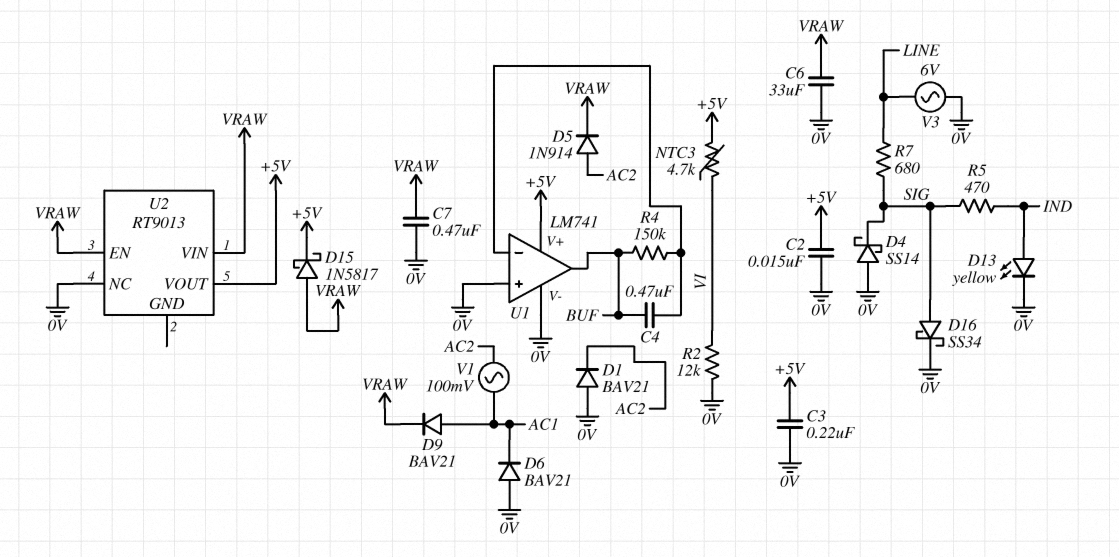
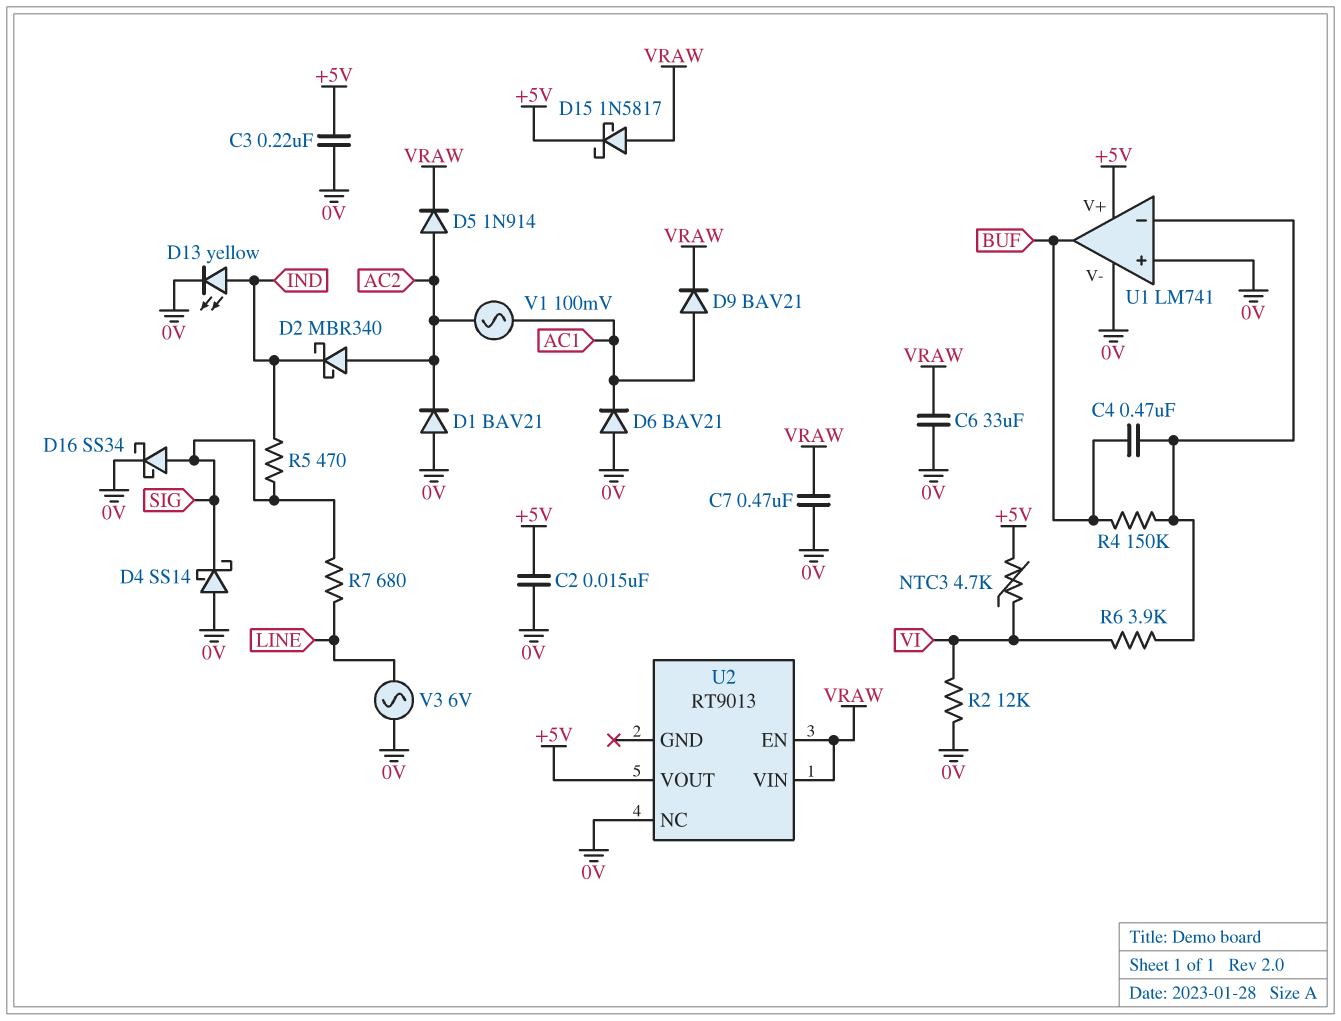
D2: none -> schottky MBR340 (A AC2, K IND)
R6: none -> 3.9k (U1/in-, VI)

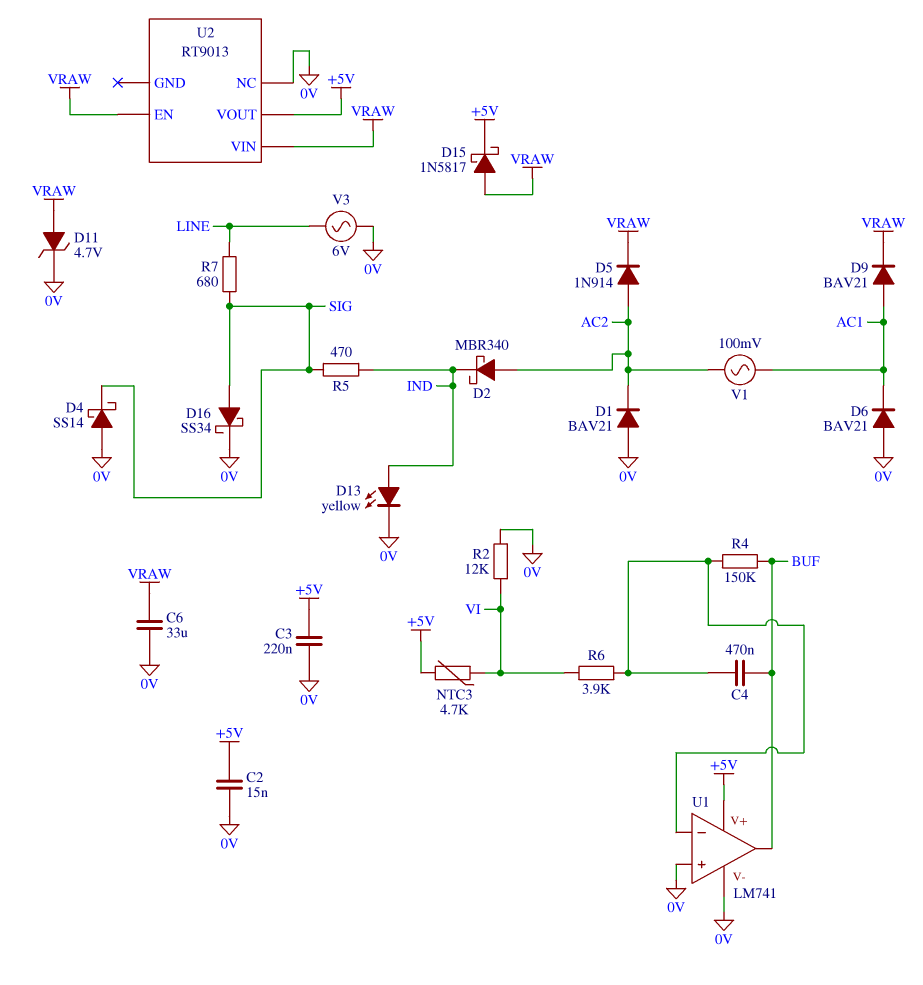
C7: 470nF (0V, VRAW) -> none
D11: none -> zener 4.7V (A VRAW, K 0V)

